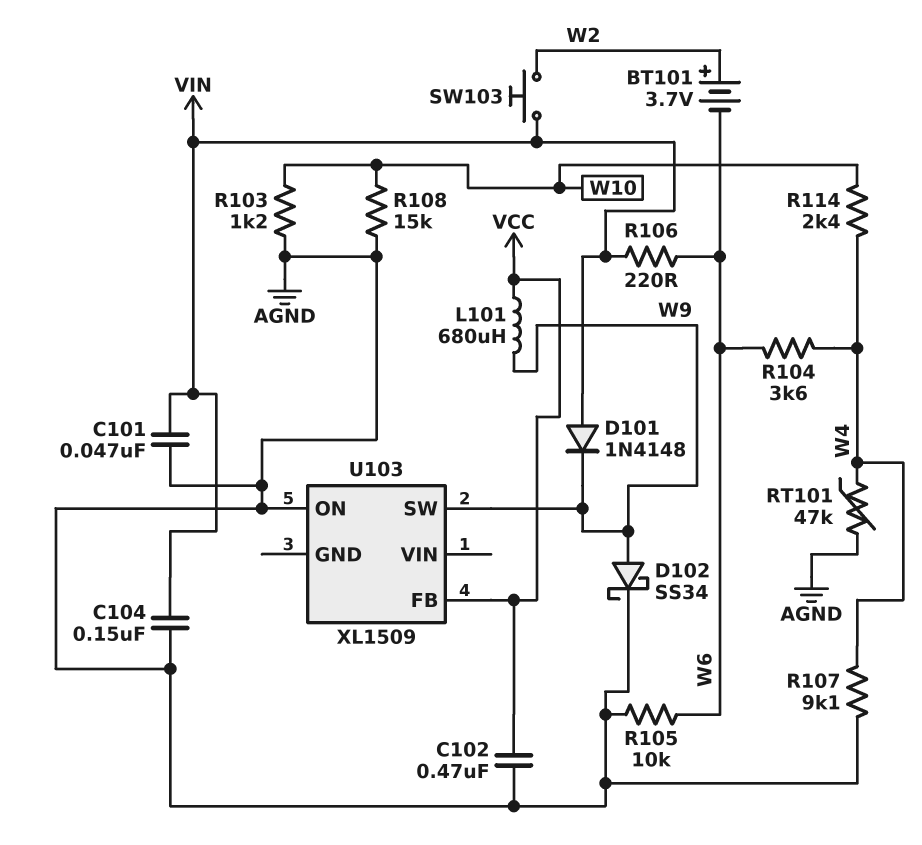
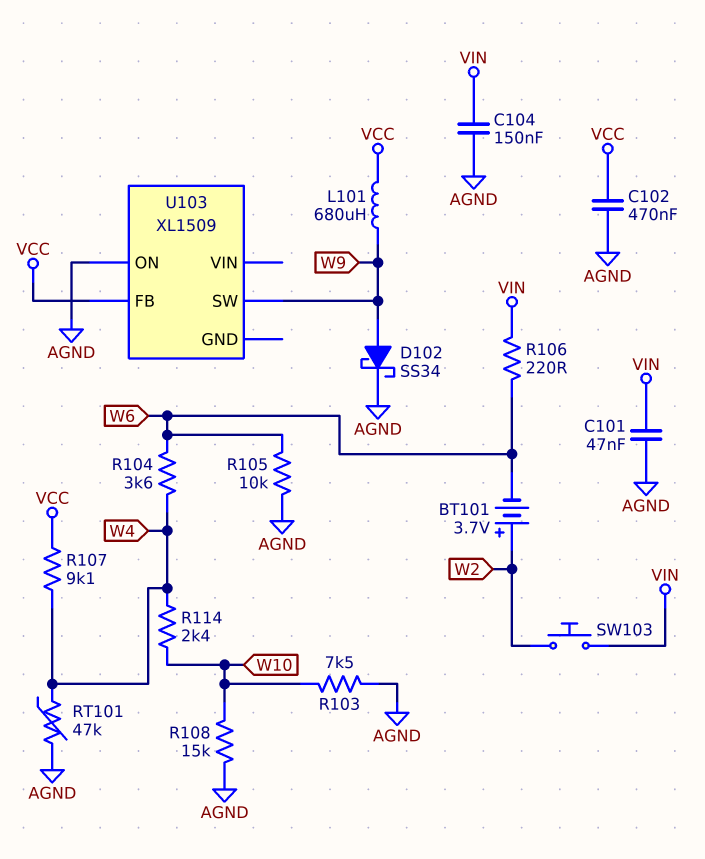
D101: diode 1N4148 (A VIN, K W9) -> none
R103: 1.2k (AGND, W10) -> 7.5k (AGND, W10)
R107: 9.1k (AGND, W4) -> 9.1k (VCC, W4)

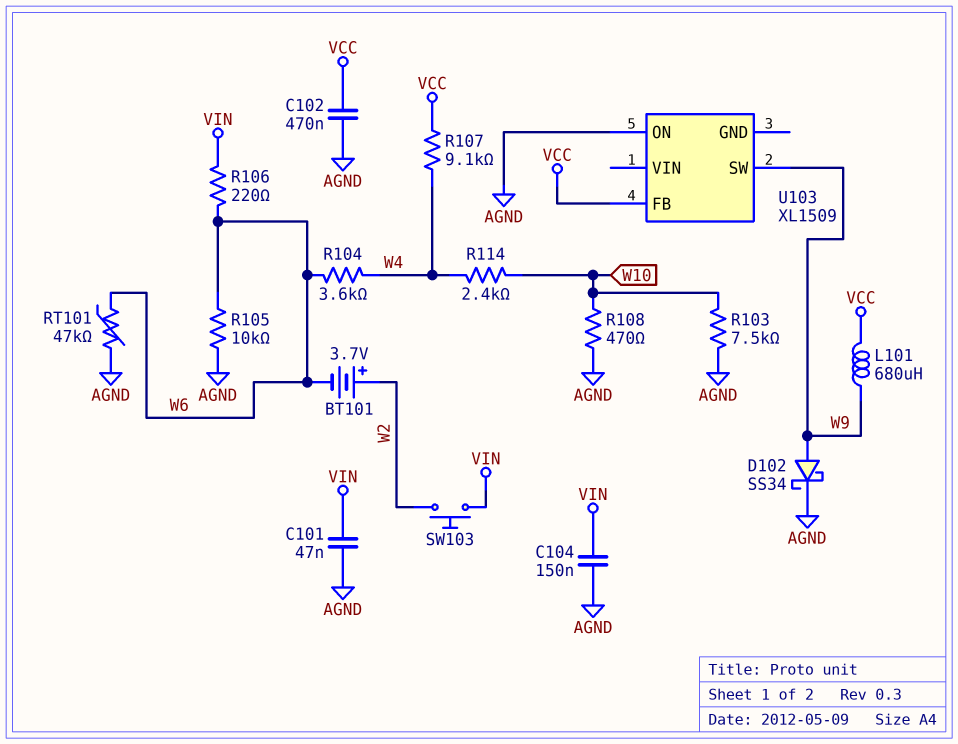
R108: 15k (AGND, W10) -> 470 (AGND, W10)
RT101: 47k (AGND, W4) -> 47k (AGND, W6)

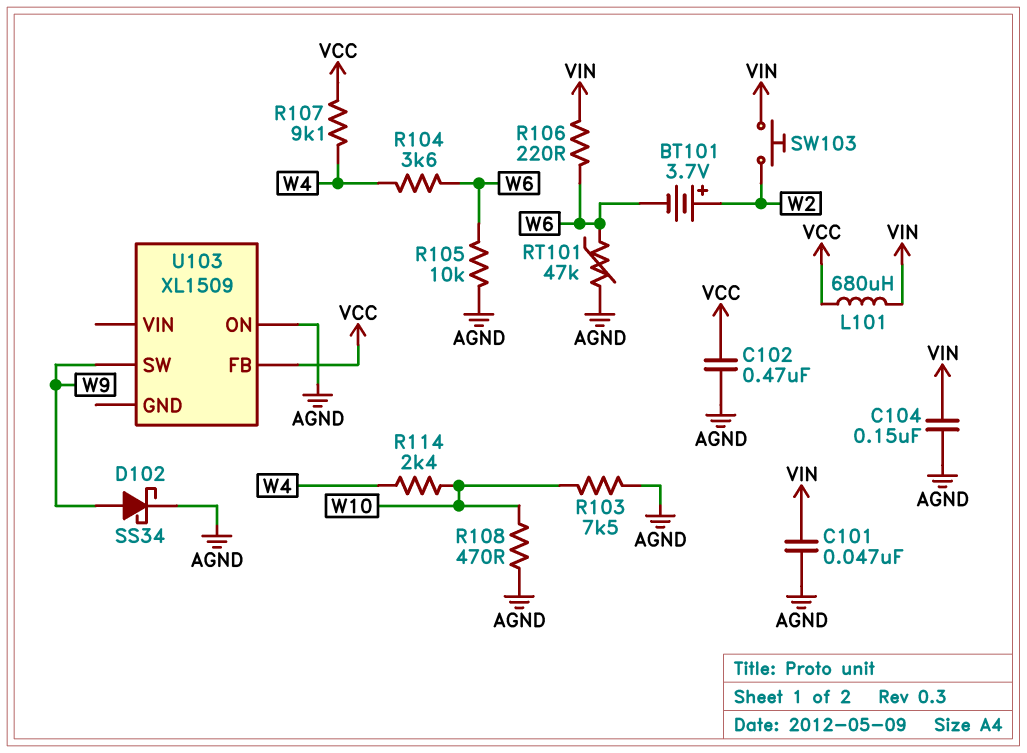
L101: 680uH (VCC, W9) -> 680uH (VCC, VIN)

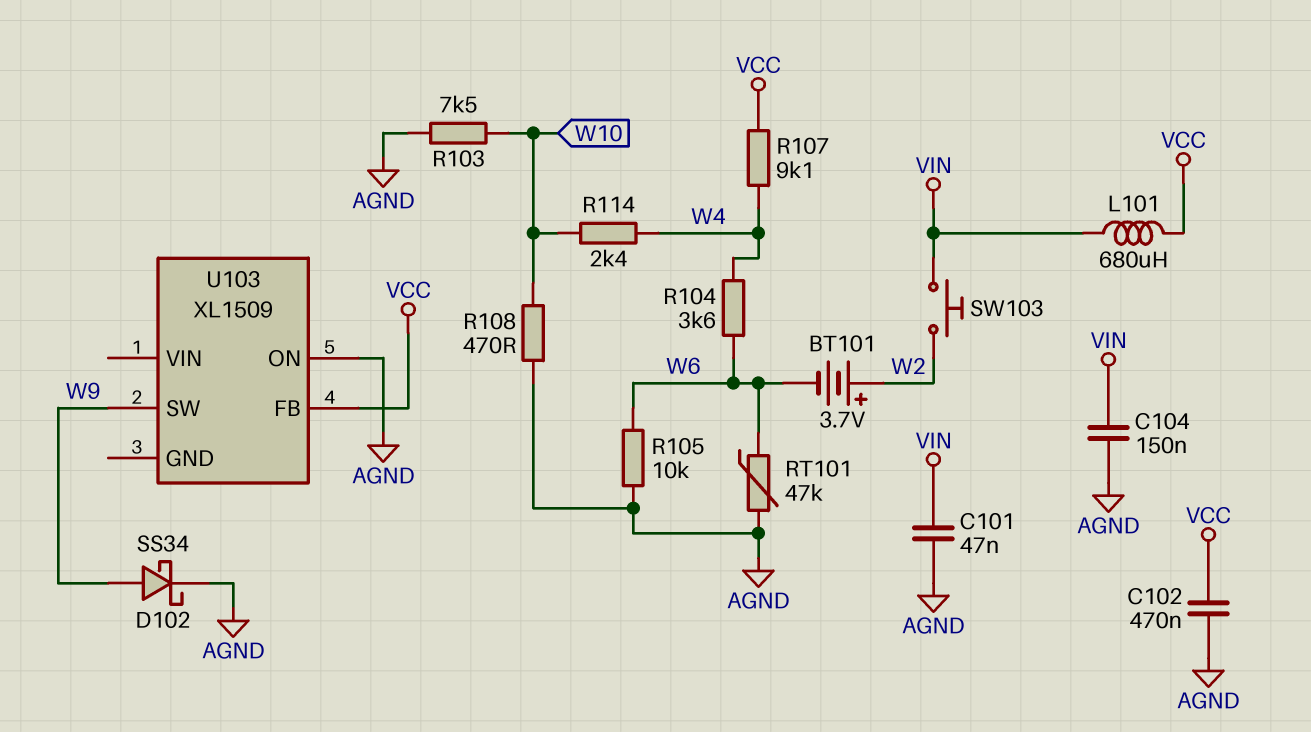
R106: 220 (VIN, W6) -> none

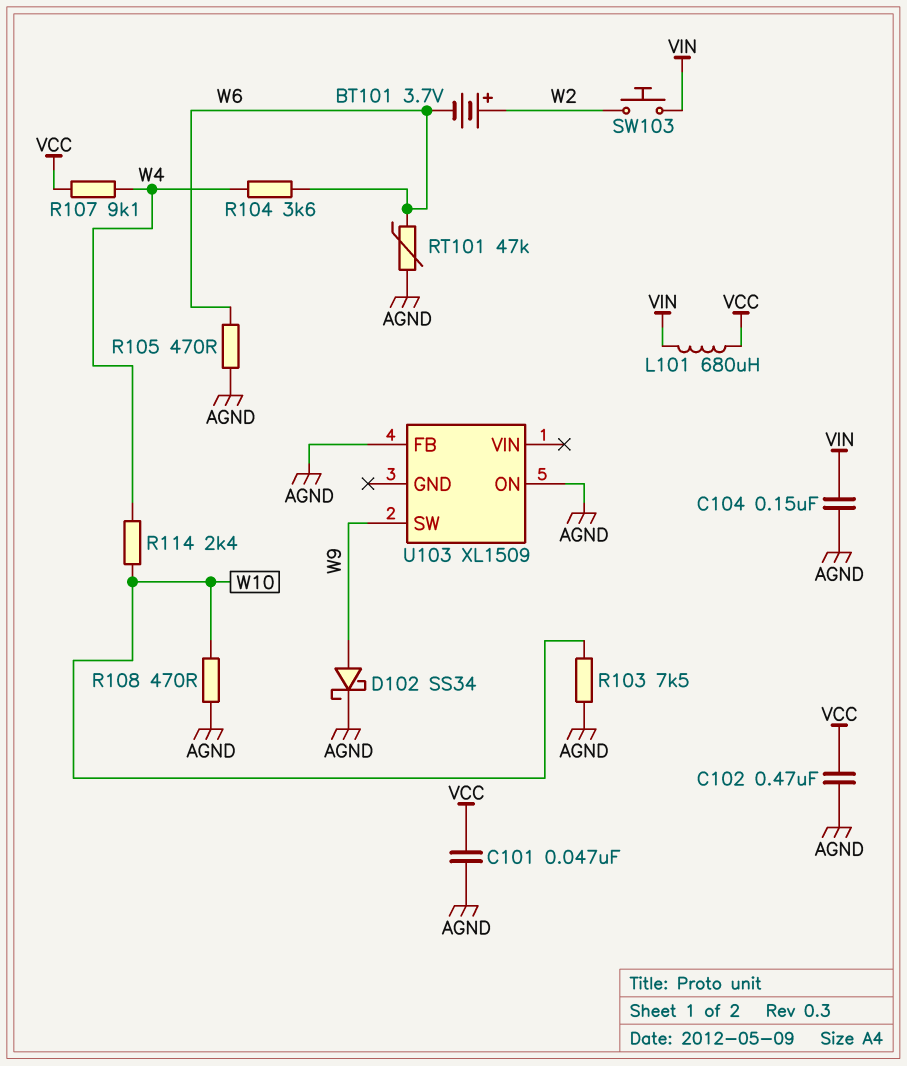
C101: 47nF (AGND, VIN) -> 47nF (AGND, VCC)
R105: 10k (AGND, W6) -> 470 (AGND, W6)
U103 pin FB: VCC -> AGND

